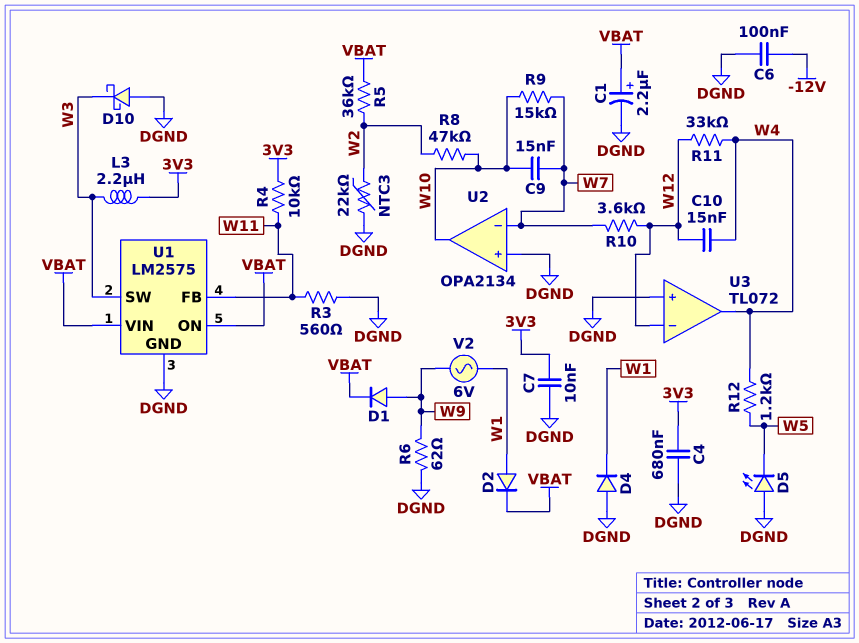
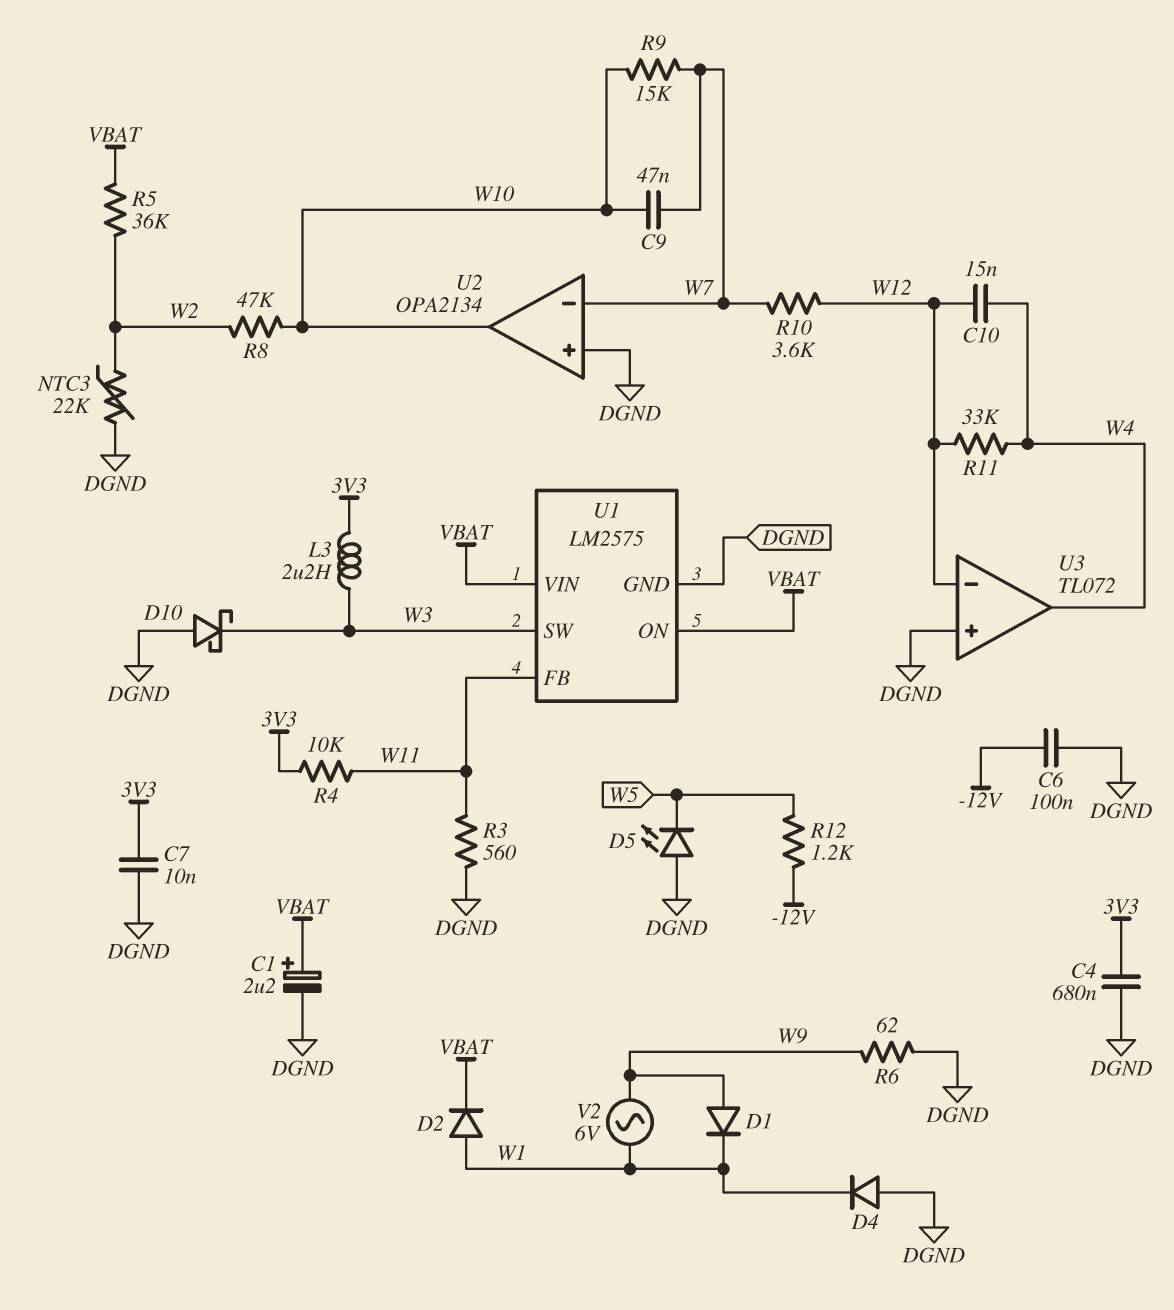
C9: 15nF (W7, W10) -> 47nF (W7, W10)
D1: diode (A W9, K VBAT) -> diode (A W9, K W1)
R12: 1.2k (W4, W5) -> 1.2k (-12V, W5)

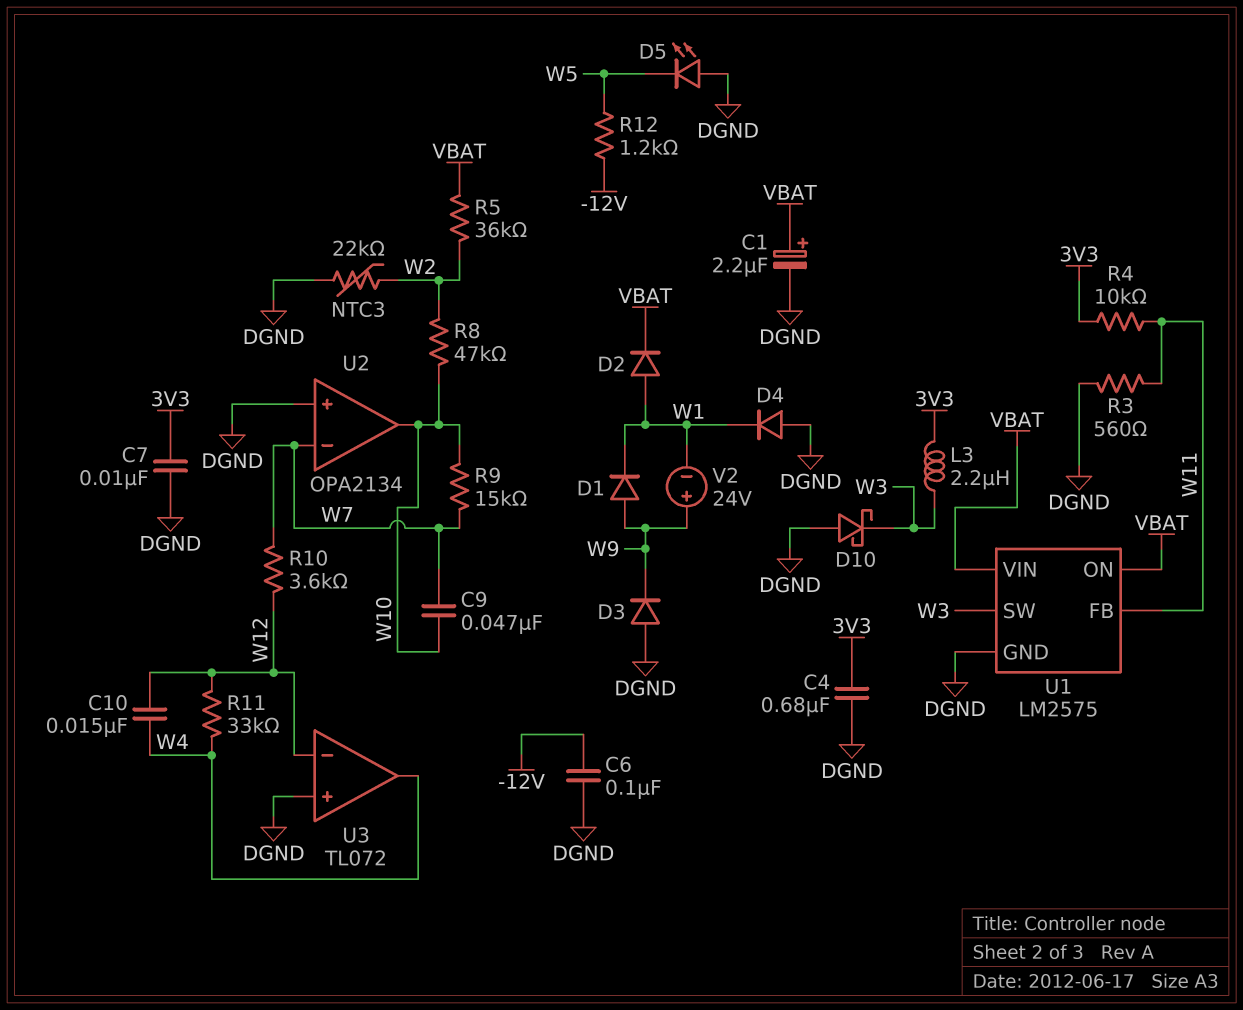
D3: none -> diode (A DGND, K W9)
R6: 62 (DGND, W9) -> none
V2: AC 6V (W1, W9) -> 24V (plus W9, minus W1)

